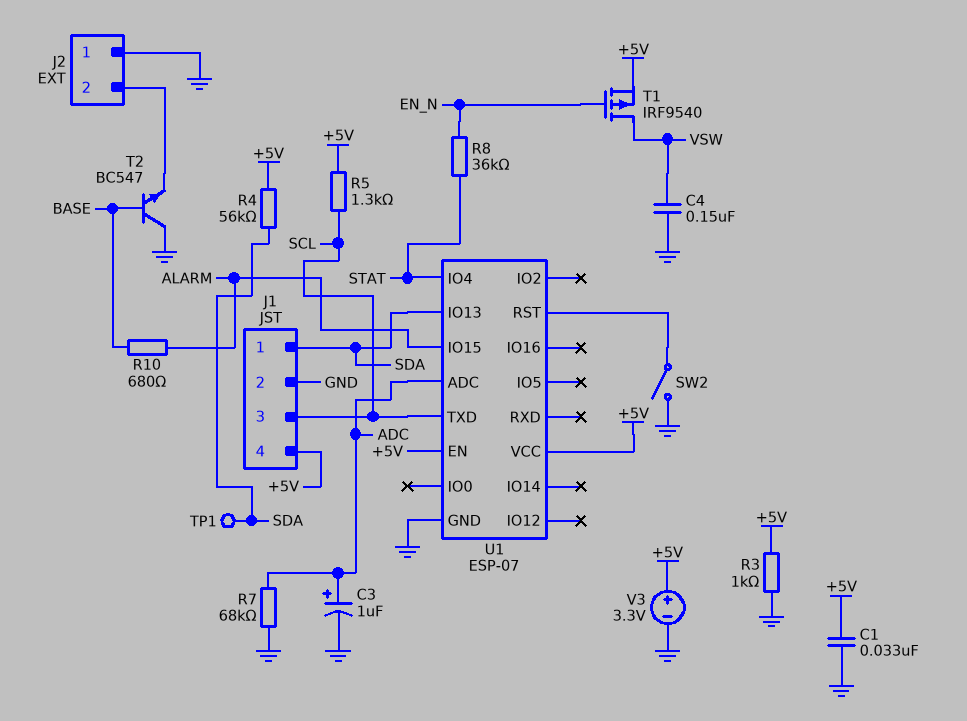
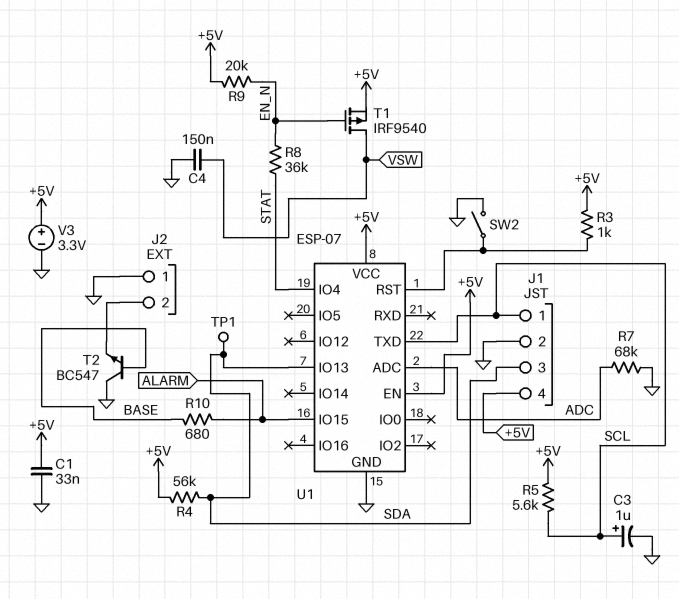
C3: 1uF (plus ADC, minus GND) -> 1uF (plus SCL, minus GND)
J1 pin 1: SDA -> SCL
J1 pin 3: SCL -> SDA
R3: 1k (+5V, GND) -> 1k (+5V, U1/RST)
R5: 1.3k (+5V, SCL) -> 5.6k (+5V, SCL)
R9: none -> 20k (+5V, EN_N)

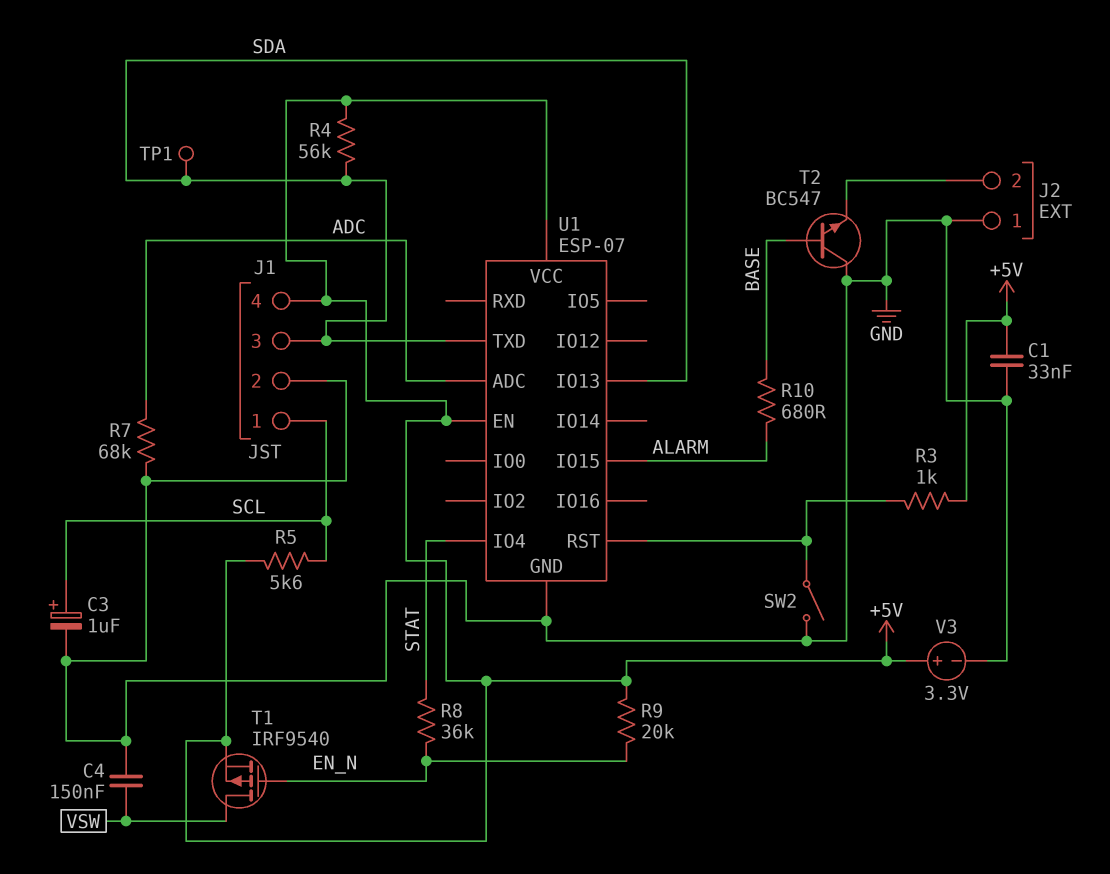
U1 pin TXD: SCL -> SDA

